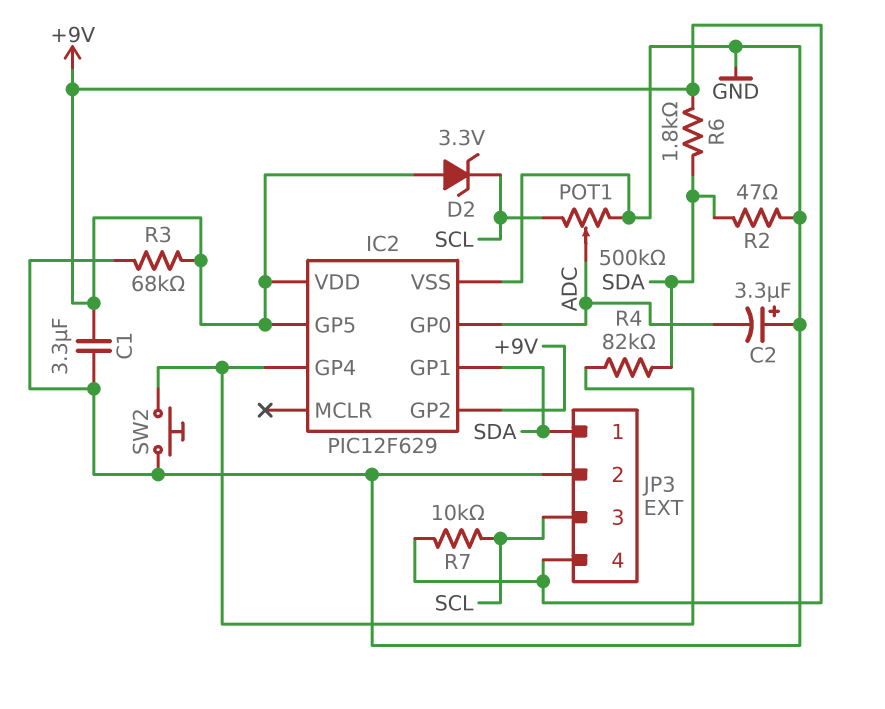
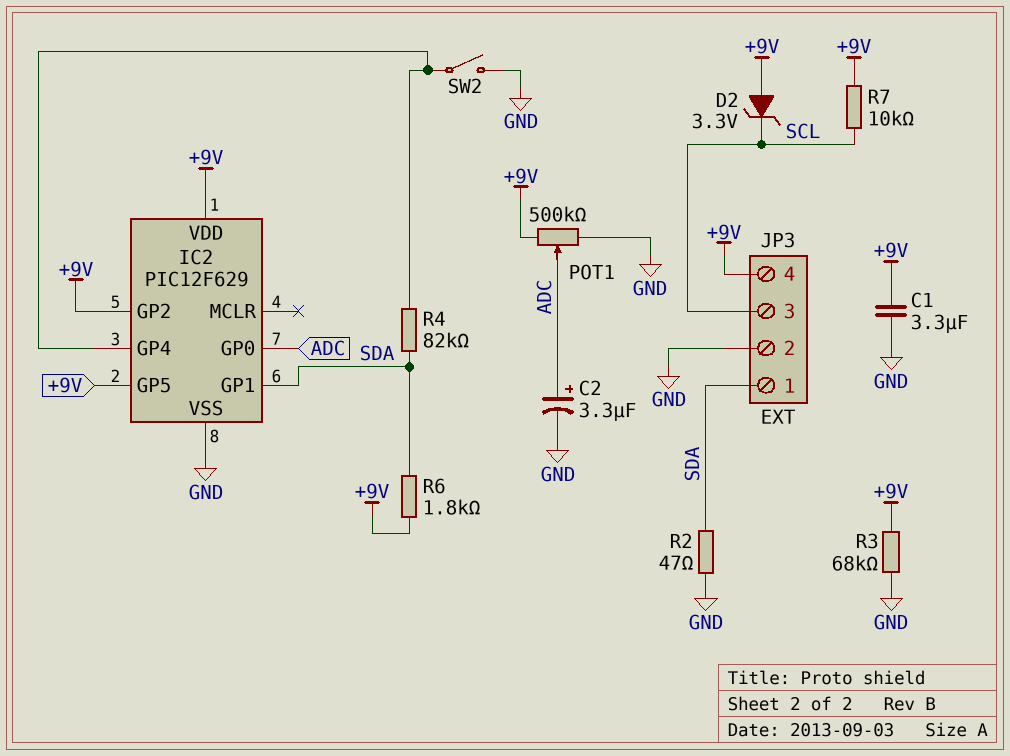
C2: 3.3uF (plus GND, minus ADC) -> 3.3uF (plus ADC, minus GND)
POT1: 500k (GND, SCL, wiper ADC) -> 500k (+9V, GND, wiper ADC)
SW2: button (GND, IC2/GP4) -> switch (GND, IC2/GP4)

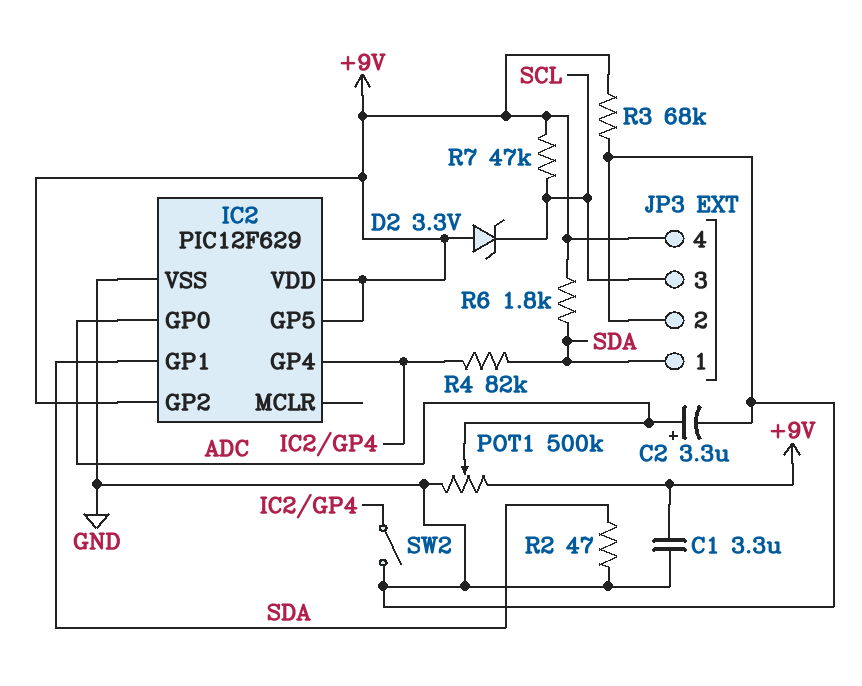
R7: 10k (+9V, SCL) -> 47k (+9V, SCL)

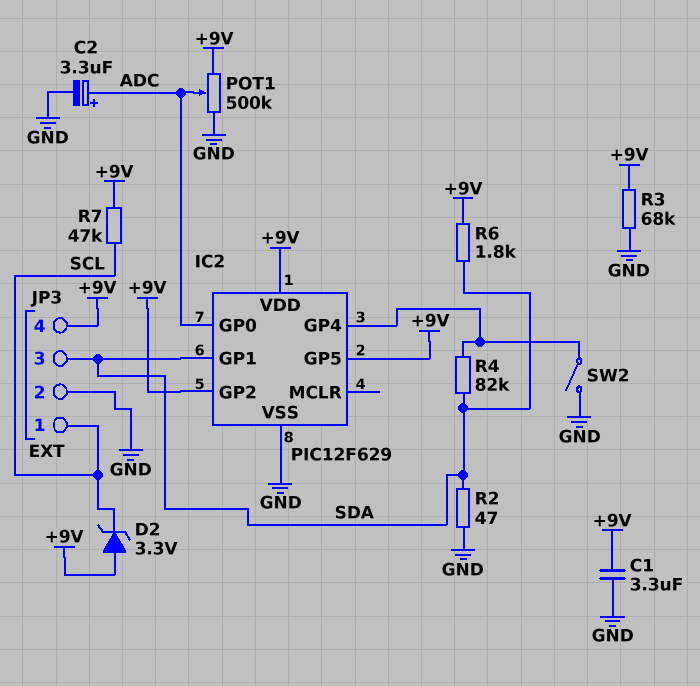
JP3 pin 1: SDA -> SCL
JP3 pin 3: SCL -> SDA

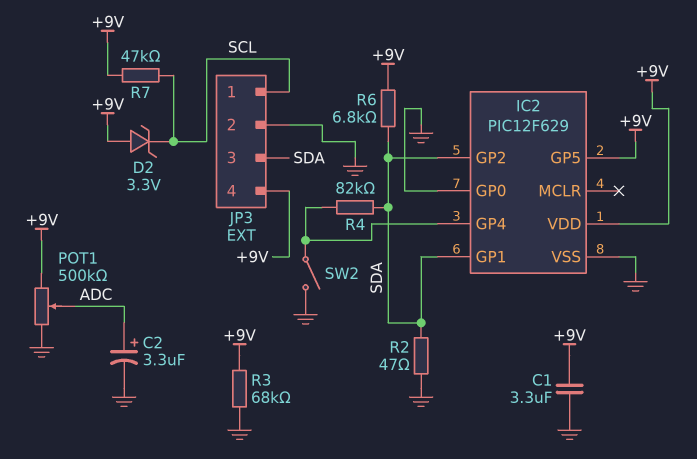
IC2 pin GP0: ADC -> GND
IC2 pin GP2: +9V -> SDA
R6: 1.8k (+9V, SDA) -> 6.8k (+9V, SDA)

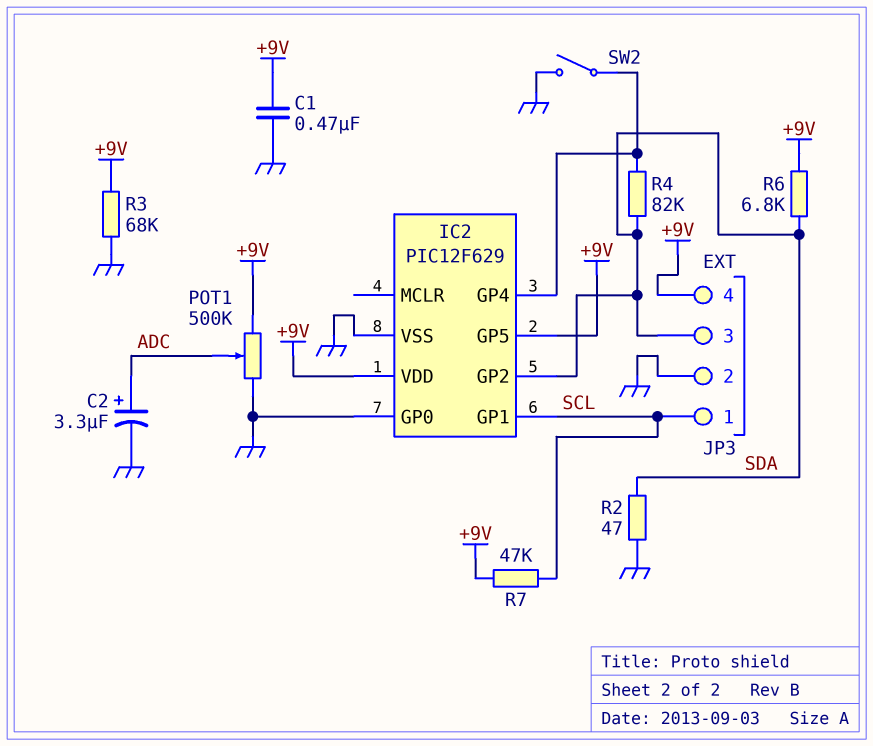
C1: 3.3uF (+9V, GND) -> 470nF (+9V, GND)
D2: zener 3.3V (A +9V, K SCL) -> none
IC2 pin GP1: SDA -> SCL

